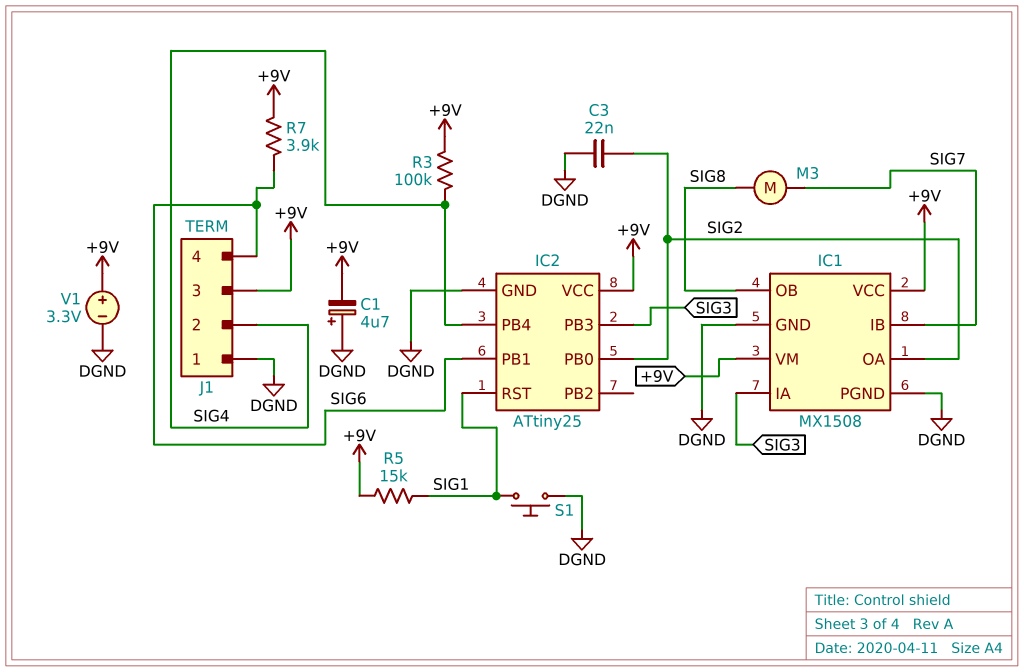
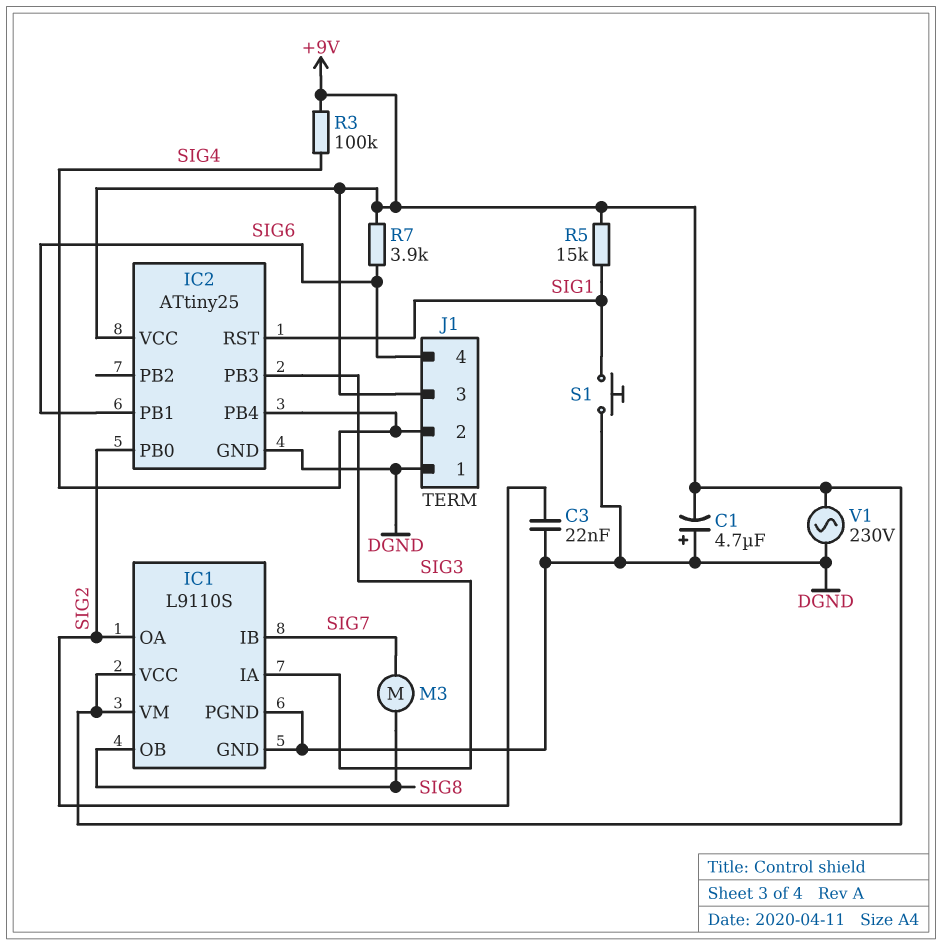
IC1: MX1508 -> L9110S
V1: 3.3V (plus +9V, minus DGND) -> AC 230V (+9V, DGND)

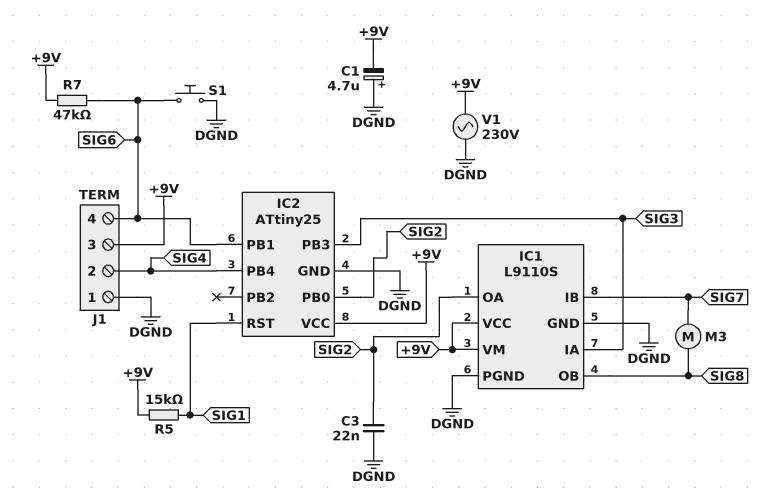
R3: 100k (+9V, SIG4) -> none
R7: 3.9k (+9V, SIG6) -> 47k (+9V, SIG6)
S1: button (DGND, SIG1) -> button (DGND, SIG6)

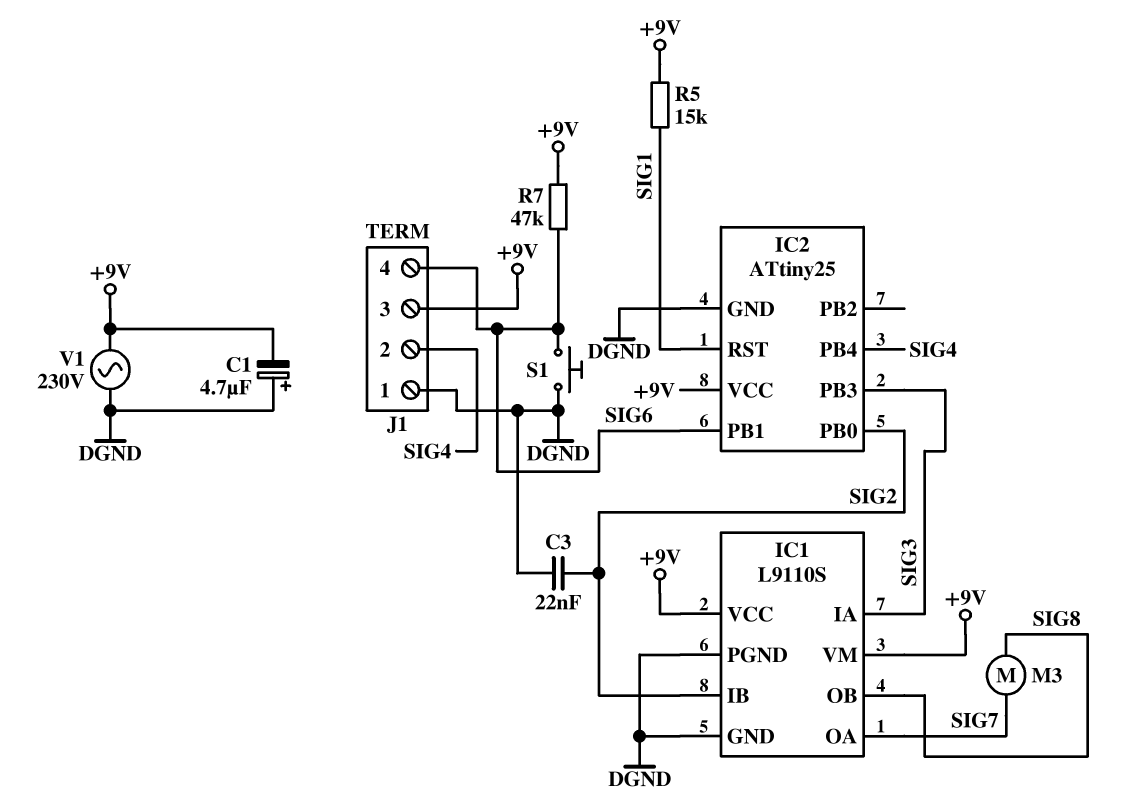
IC1 pin IB: SIG7 -> SIG2
IC1 pin OA: SIG2 -> SIG7

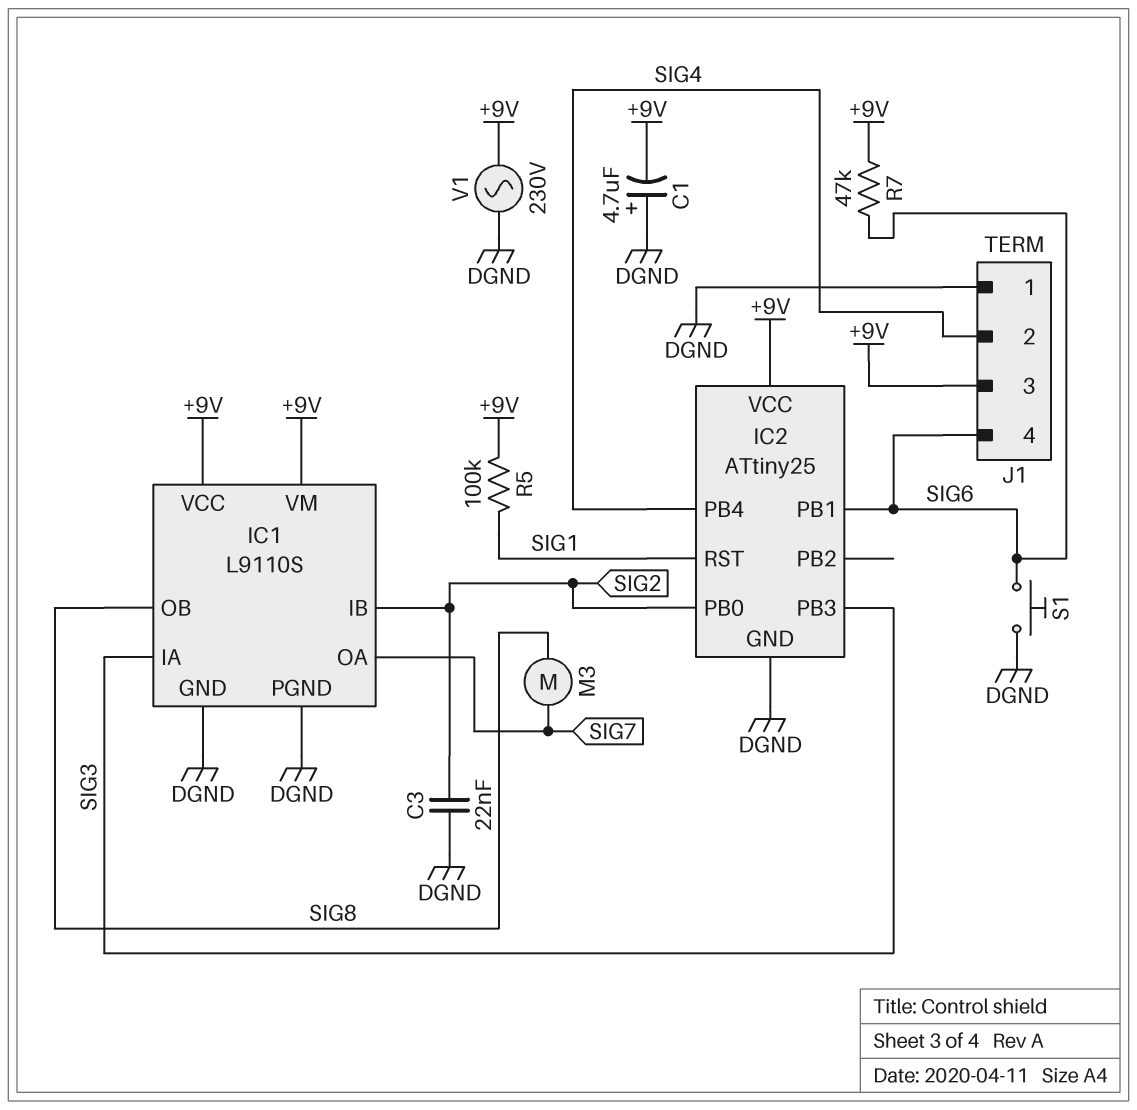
R5: 15k (+9V, SIG1) -> 100k (+9V, SIG1)

